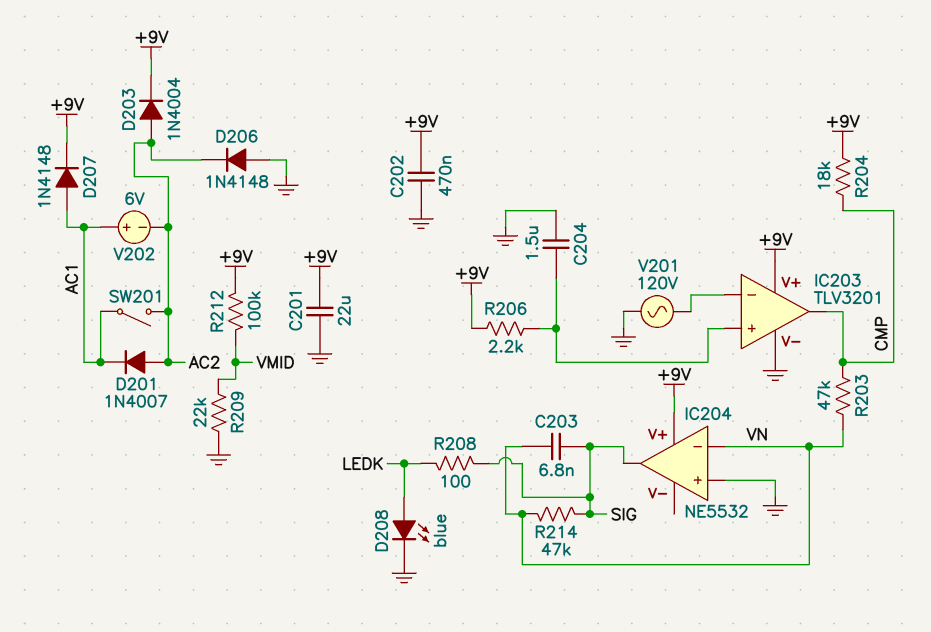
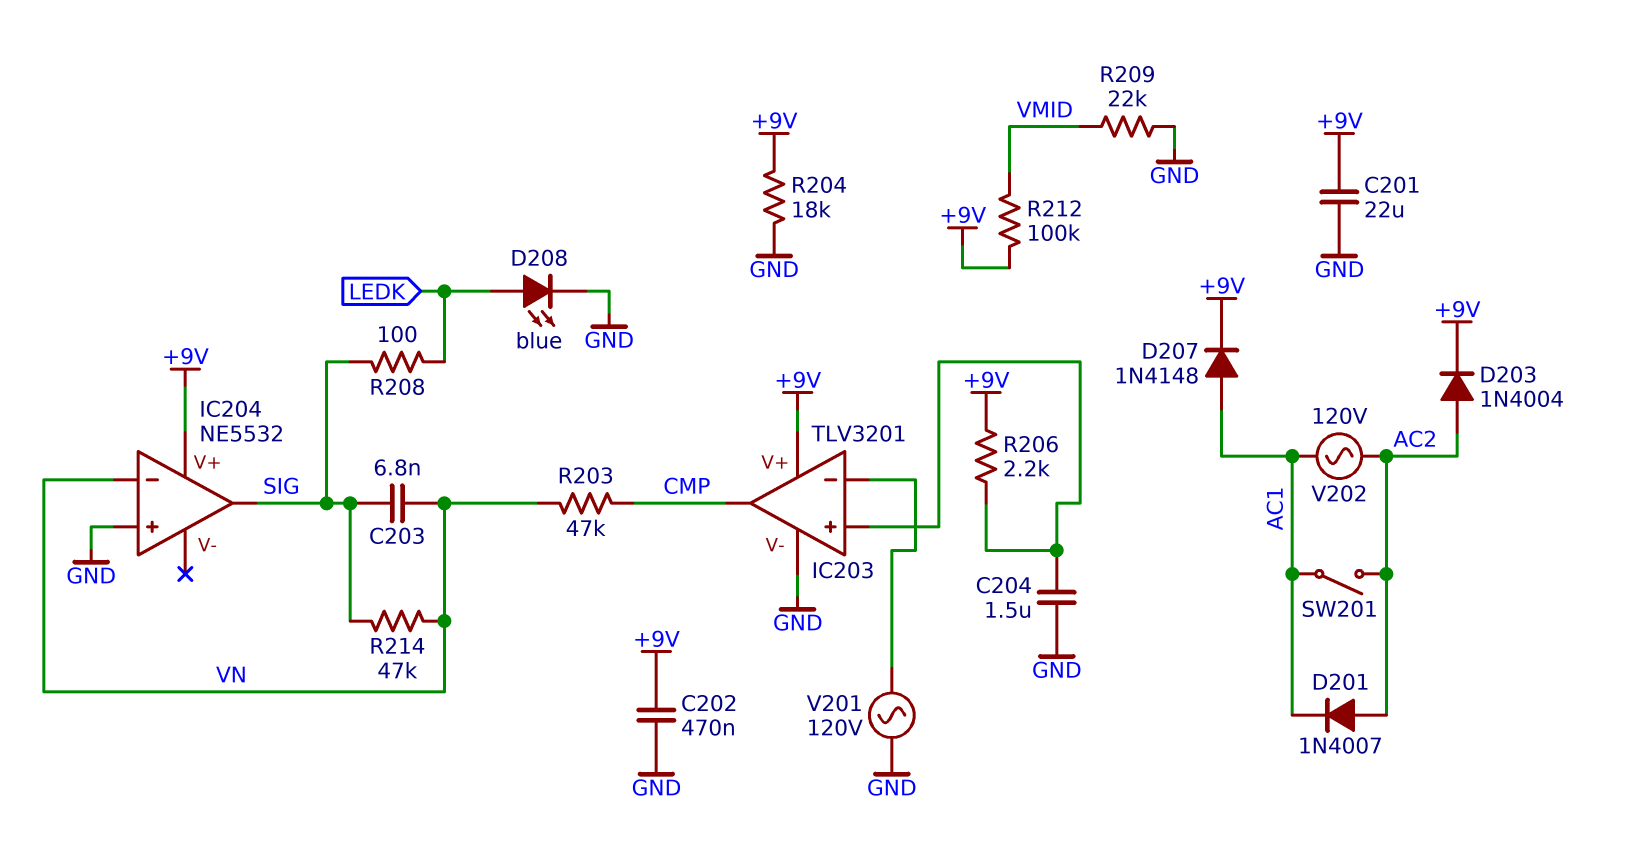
D206: diode 1N4148 (A GND, K AC2) -> none
R204: 18k (+9V, CMP) -> 18k (+9V, GND)
V202: 6V (plus AC1, minus AC2) -> AC 120V (AC1, AC2)

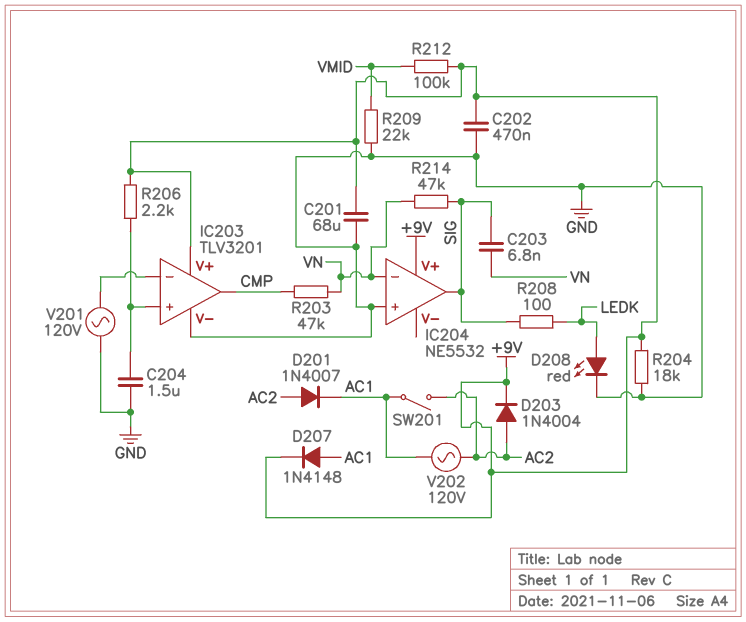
C201: 22uF (+9V, GND) -> 68uF (+9V, GND)
D208: LED blue (A LEDK, K GND) -> LED red (A LEDK, K GND)

